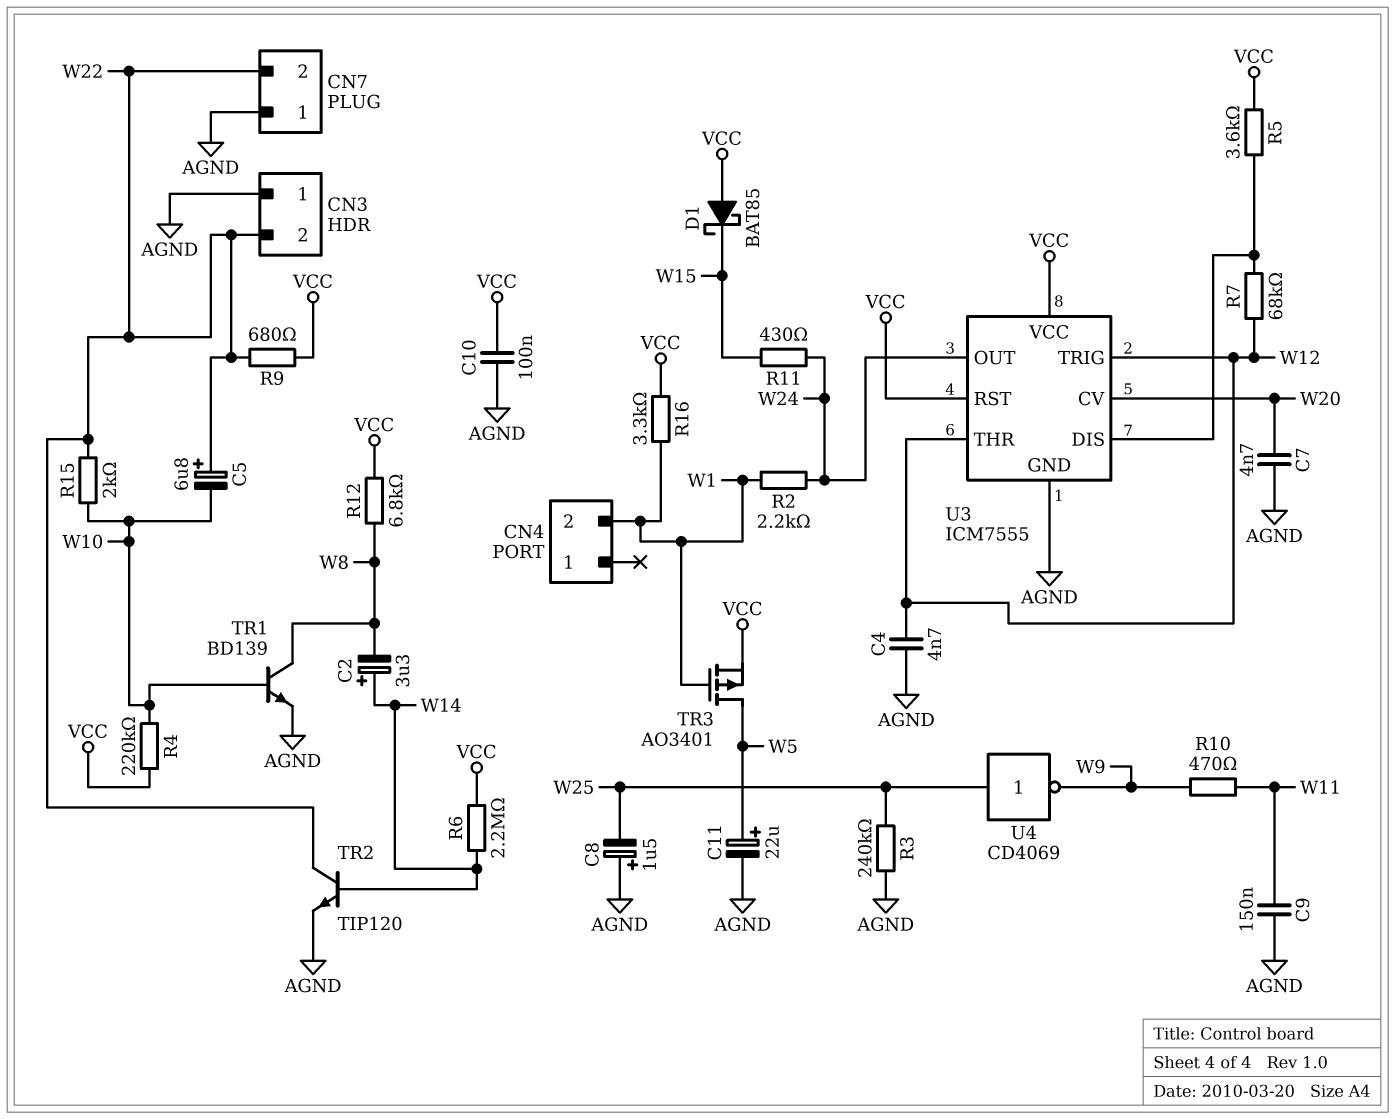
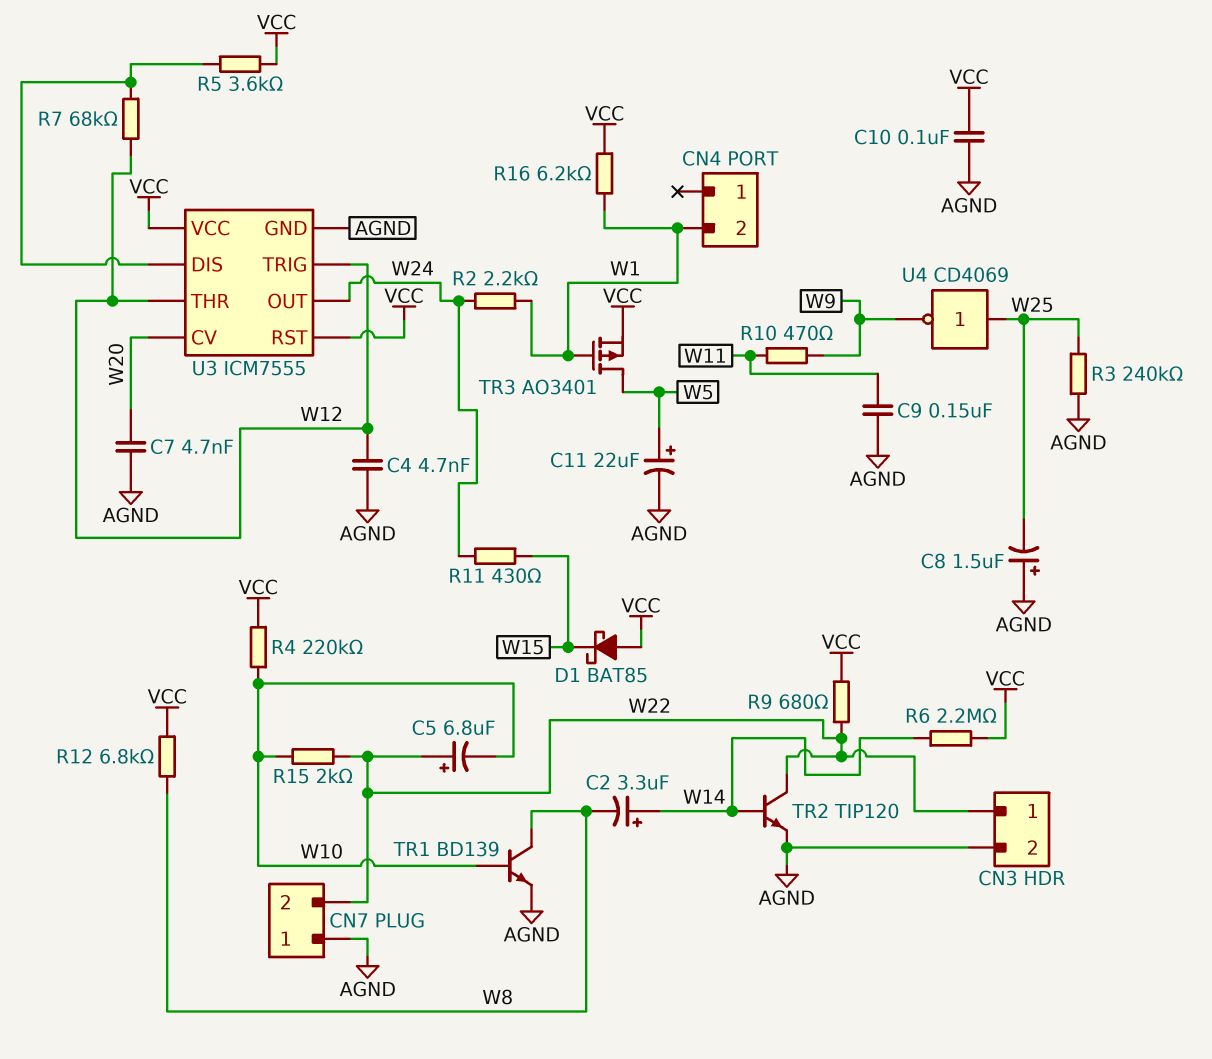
CN3 pin 1: AGND -> W22
CN3 pin 2: W22 -> AGND
R16: 3.3k (VCC, W1) -> 6.2k (VCC, W1)

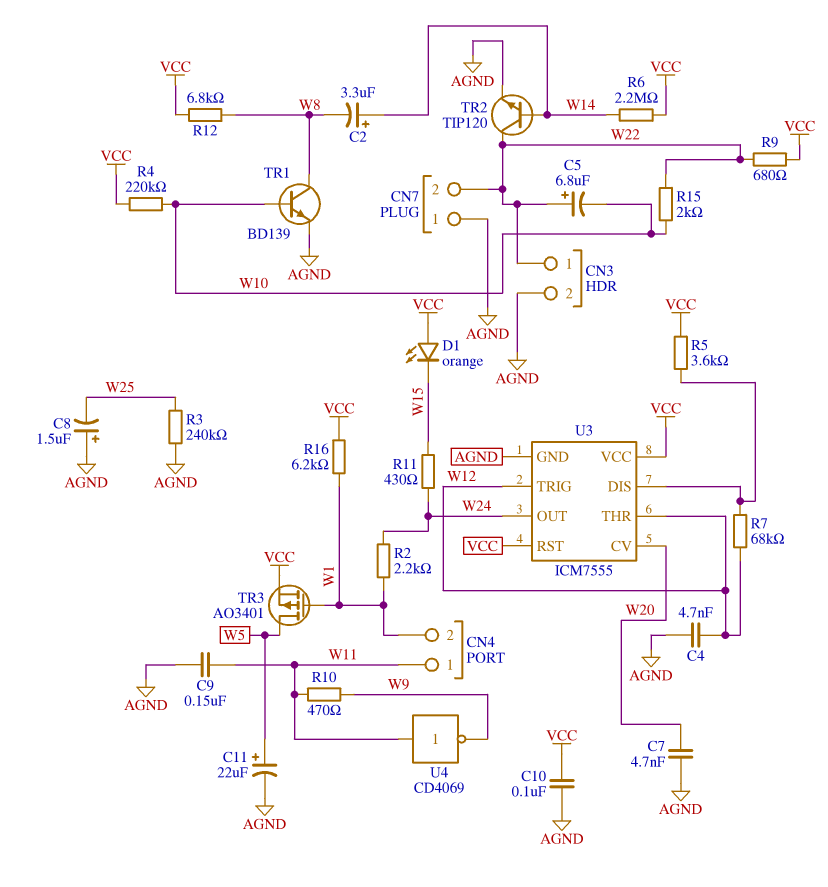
CN4 pin 1: none -> W11
D1: schottky BAT85 (A VCC, K W15) -> LED orange (A VCC, K W15)
U4: NOT CD4069 (in W25, out W9) -> NOT CD4069 (in W11, out W9)

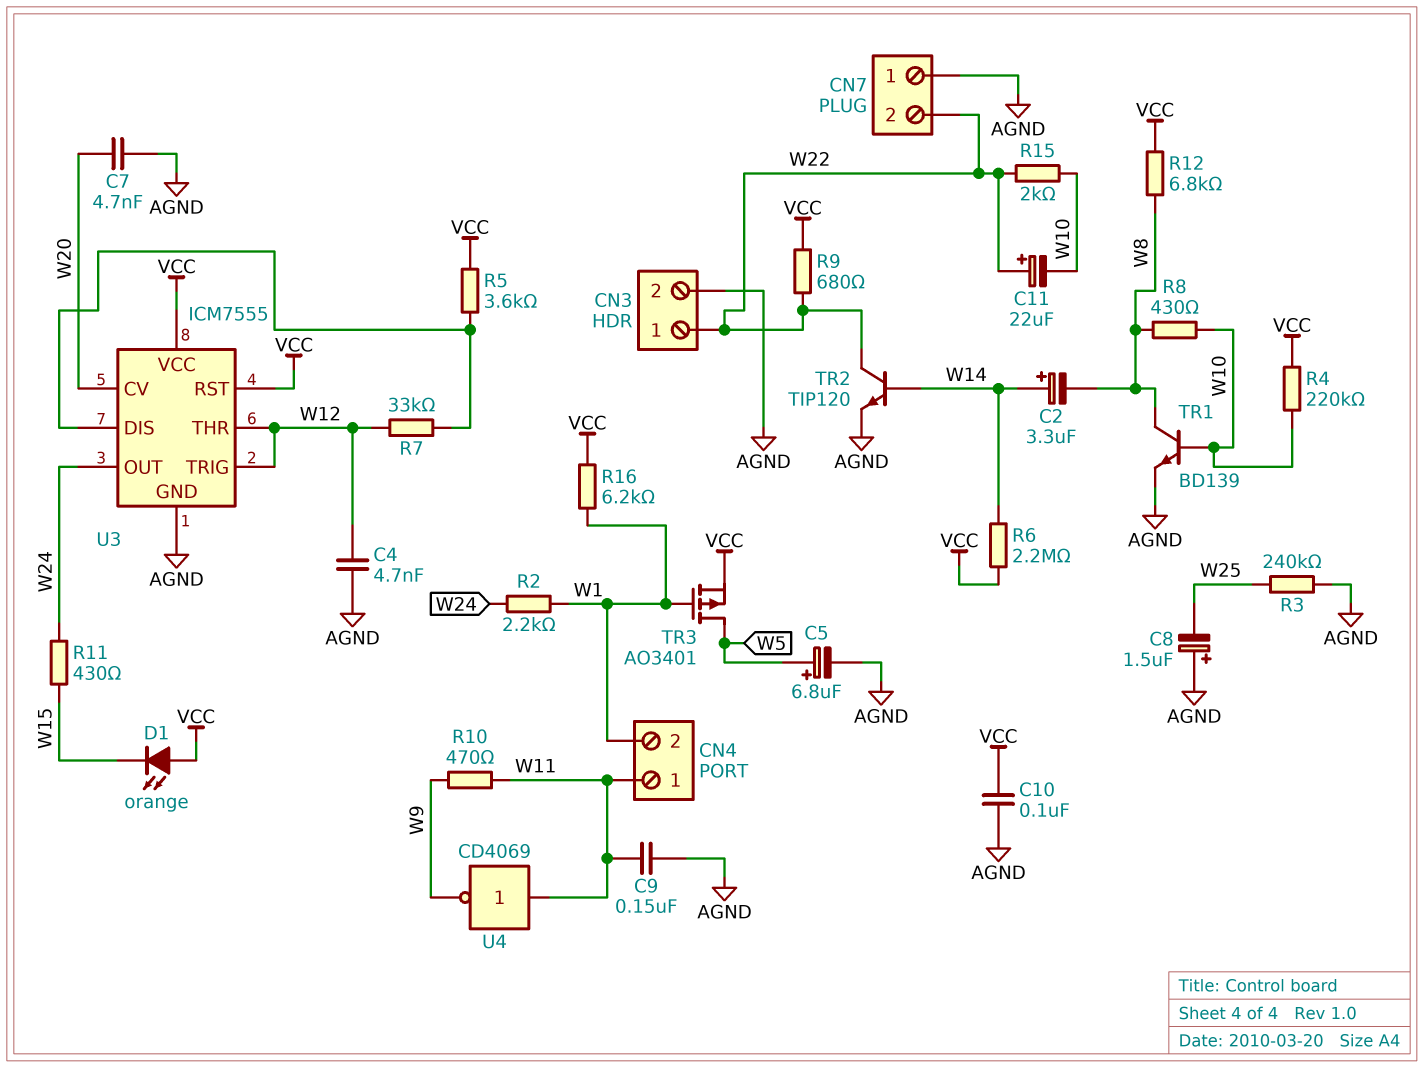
C5: 6.8uF (plus W22, minus W10) -> 6.8uF (plus W5, minus AGND)
C11: 22uF (plus W5, minus AGND) -> 22uF (plus W22, minus W10)
R7: 68k (U3/DIS, W12) -> 33k (U3/DIS, W12)
R8: none -> 430 (W8, W10)

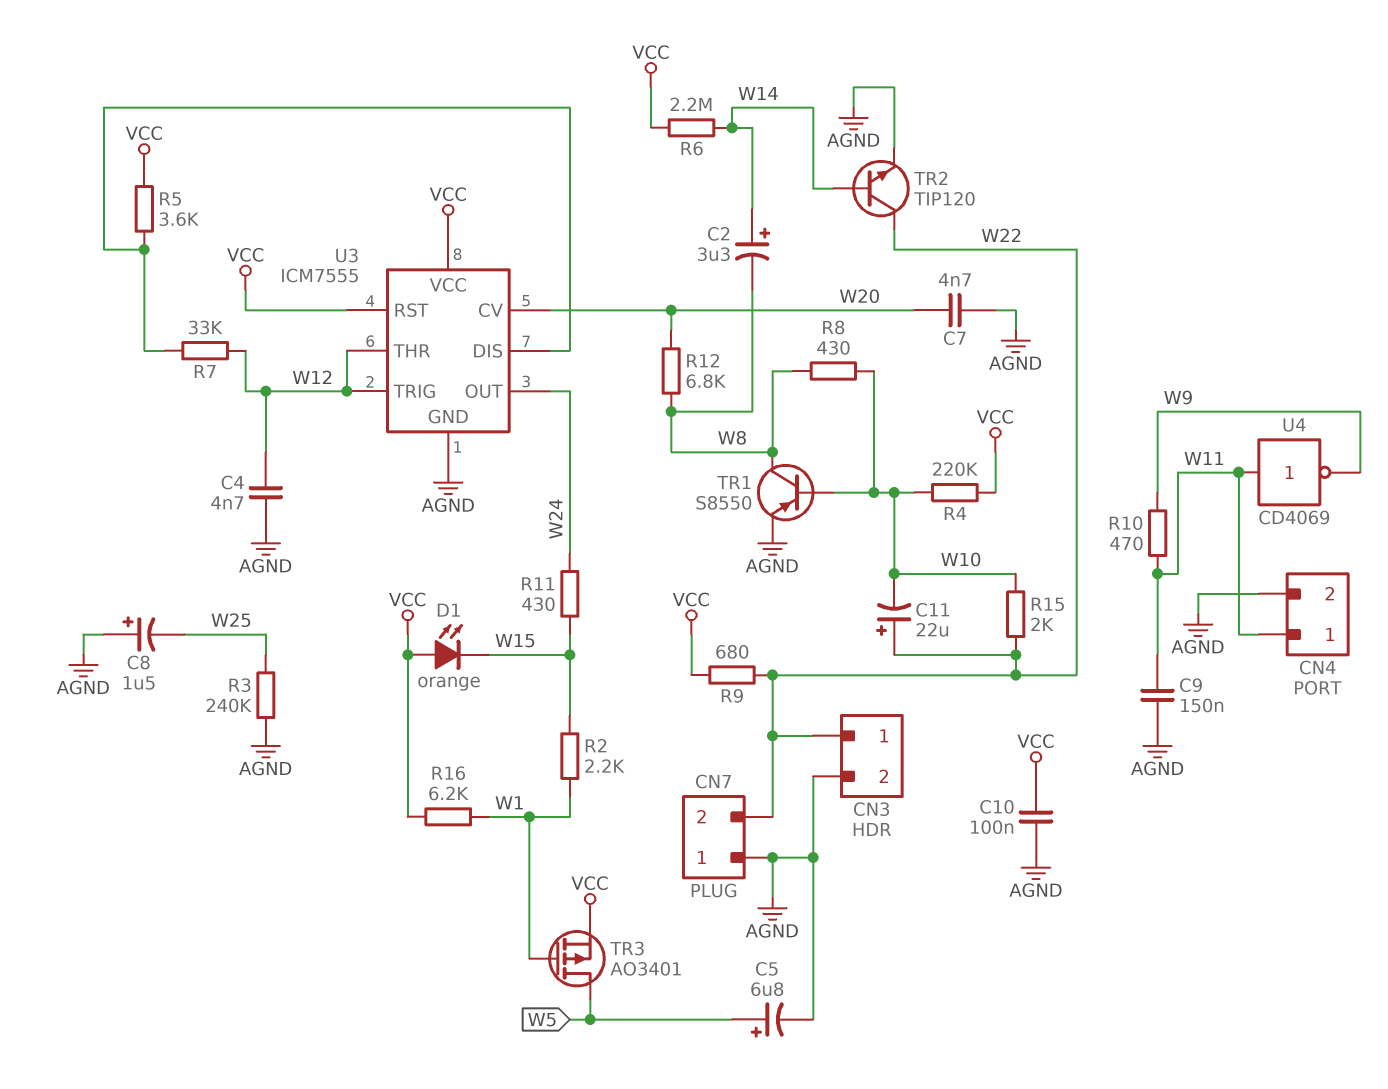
CN4 pin 2: W1 -> AGND
R2: 2.2k (W1, W24) -> 2.2k (W1, W15)
R12: 6.8k (VCC, W8) -> 6.8k (W8, W20)
TR1: NPN BD139 (B W10, C W8, E AGND) -> PNP S8550 (B W10, C W8, E AGND)

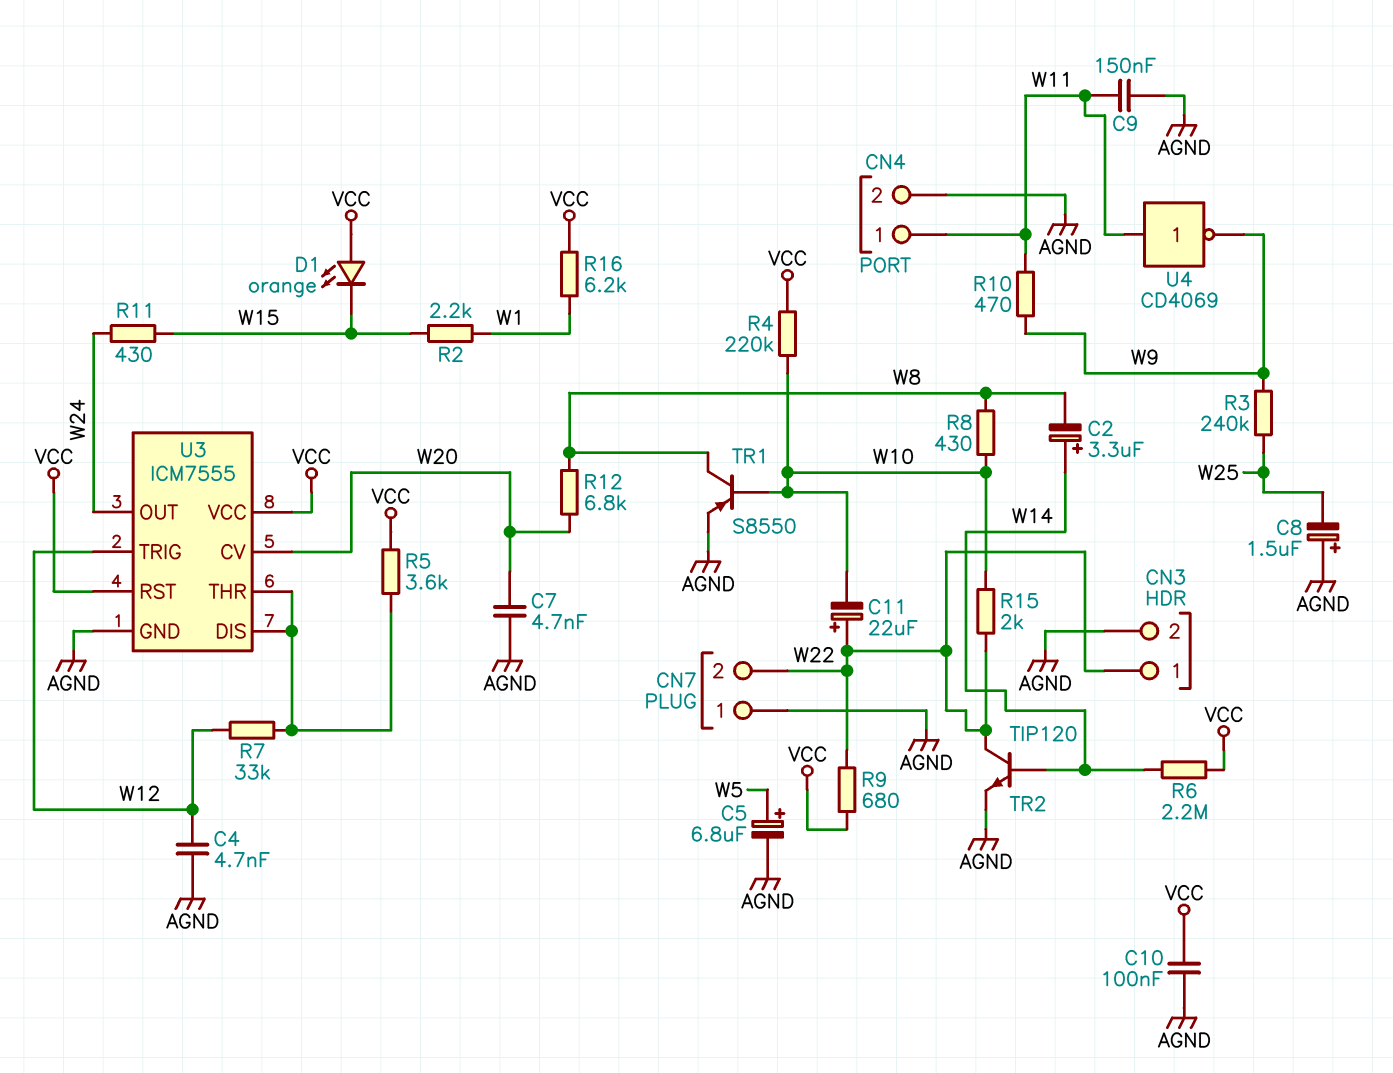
R3: 240k (AGND, W25) -> 240k (W9, W25)
TR3: PMOS AO3401 (G W1, D W5, S VCC) -> none
U3 pin THR: W12 -> U3/DIS

